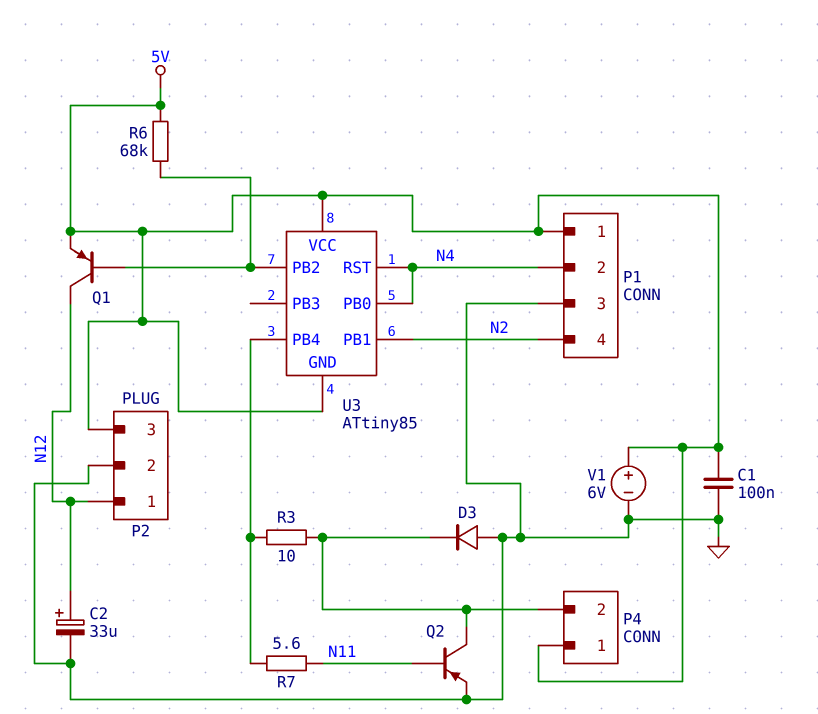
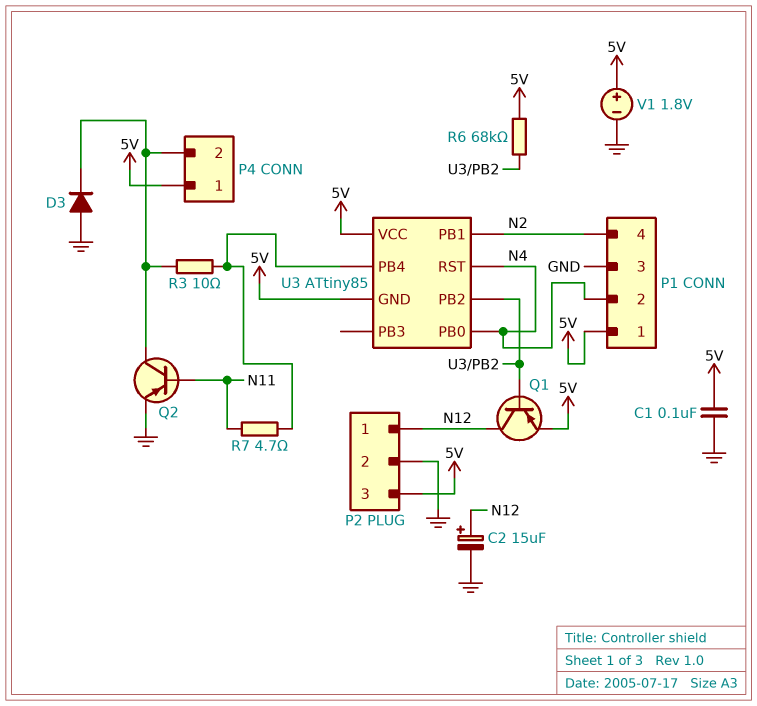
C2: 33uF (plus N12, minus GND) -> 15uF (plus N12, minus GND)
R7: 5.6 (N11, U3/PB4) -> 4.7 (N11, U3/PB4)
V1: 6V (plus 5V, minus GND) -> 1.8V (plus 5V, minus GND)

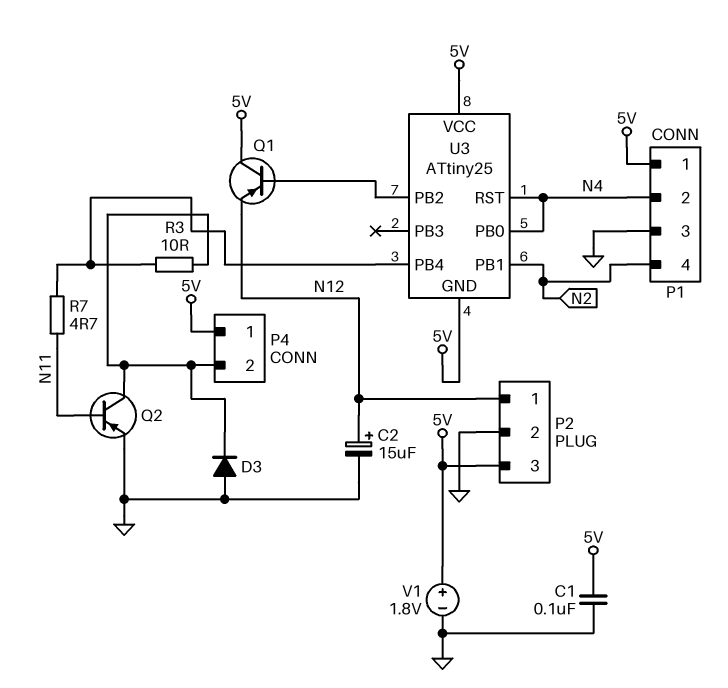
Q1: PNP (B U3/PB2, C N12, E 5V) -> PNP (B U3/PB2, C 5V, E N12)
R6: 68k (5V, U3/PB2) -> none
U3: ATtiny85 -> ATtiny25

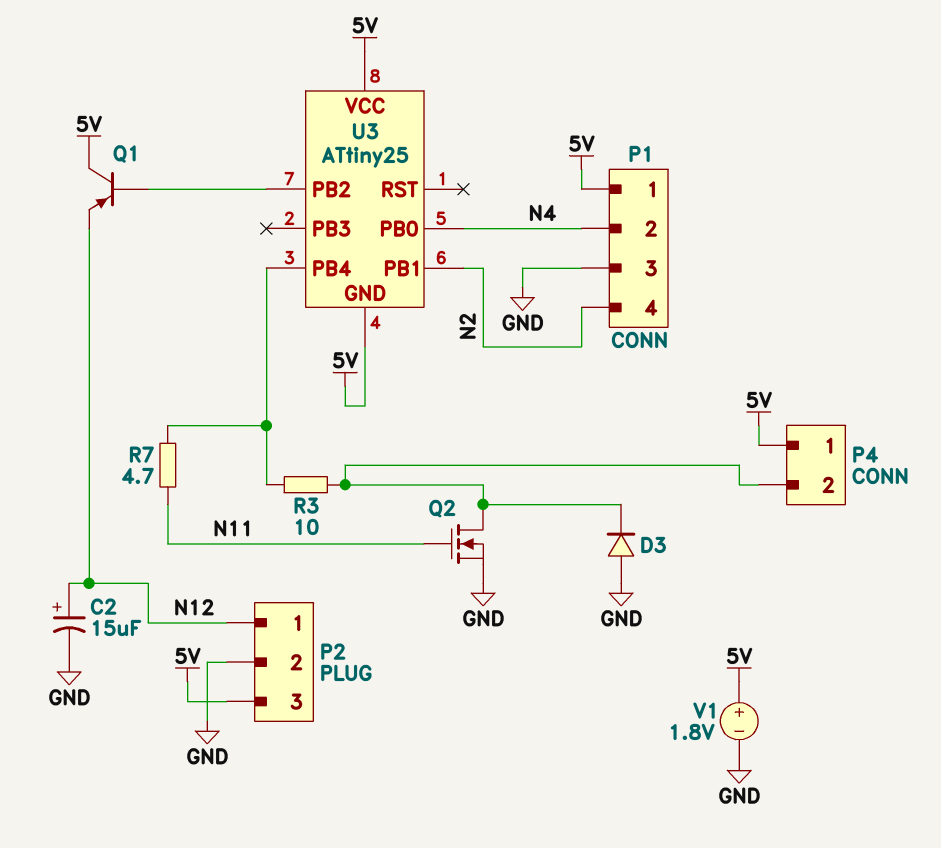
C1: 100nF (5V, GND) -> none
Q2: PNP (B N11, C P4/2, E GND) -> NMOS (G N11, D P4/2, S GND)
U3 pin RST: N4 -> none

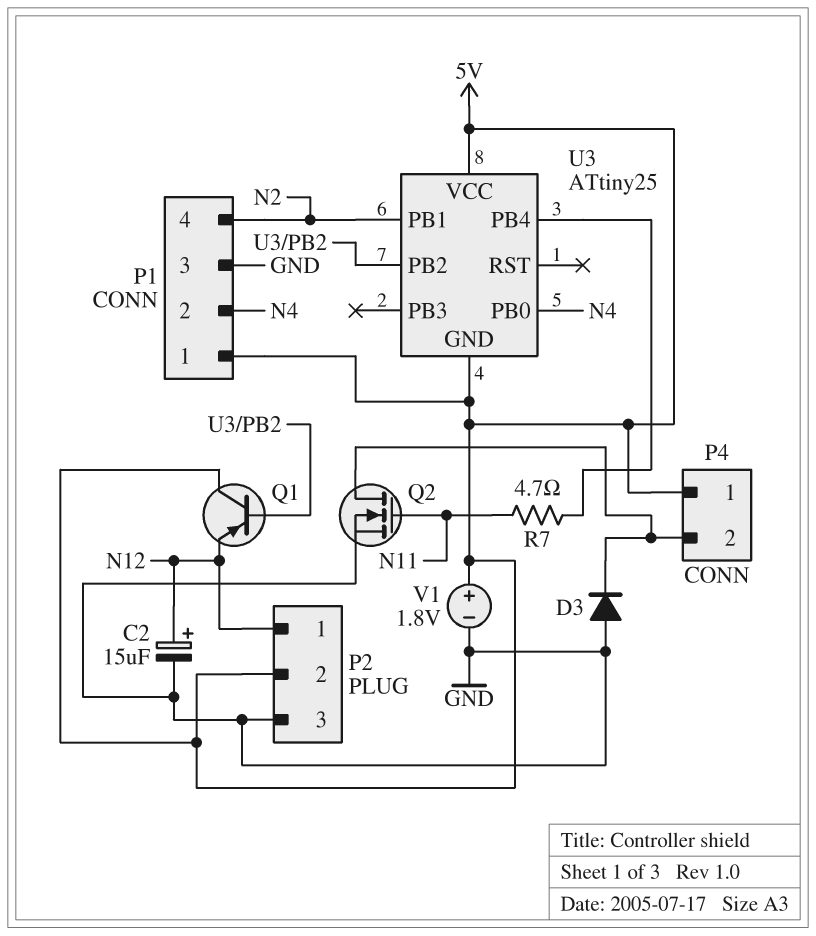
P2 pin 2: GND -> 5V
P2 pin 3: 5V -> GND
R3: 10 (P4/2, U3/PB4) -> none

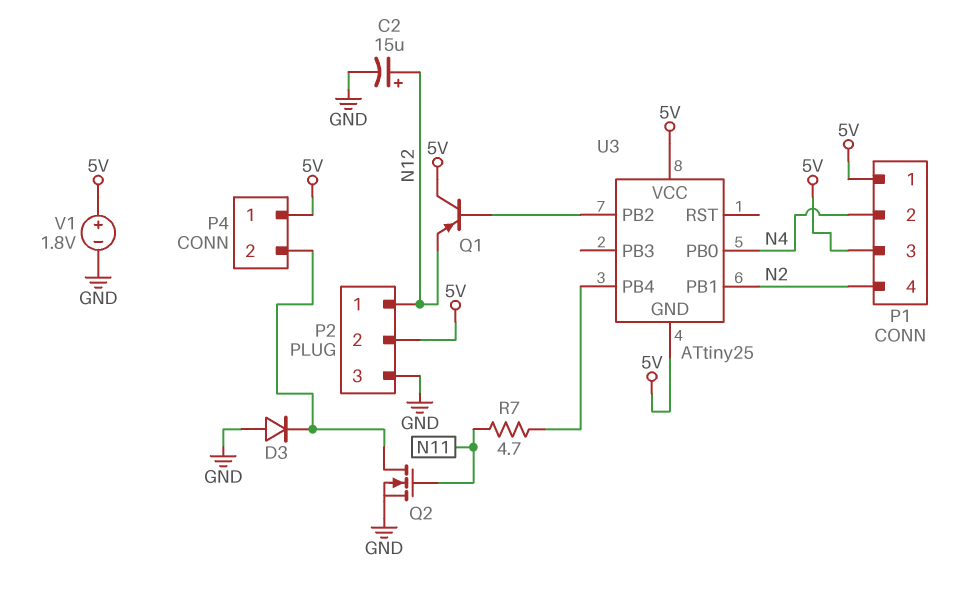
P1 pin 3: GND -> 5V

